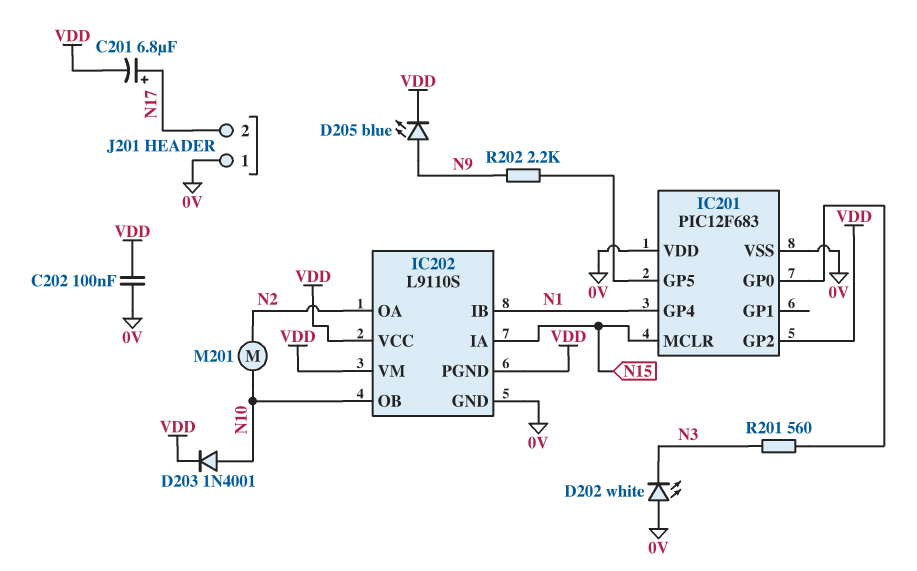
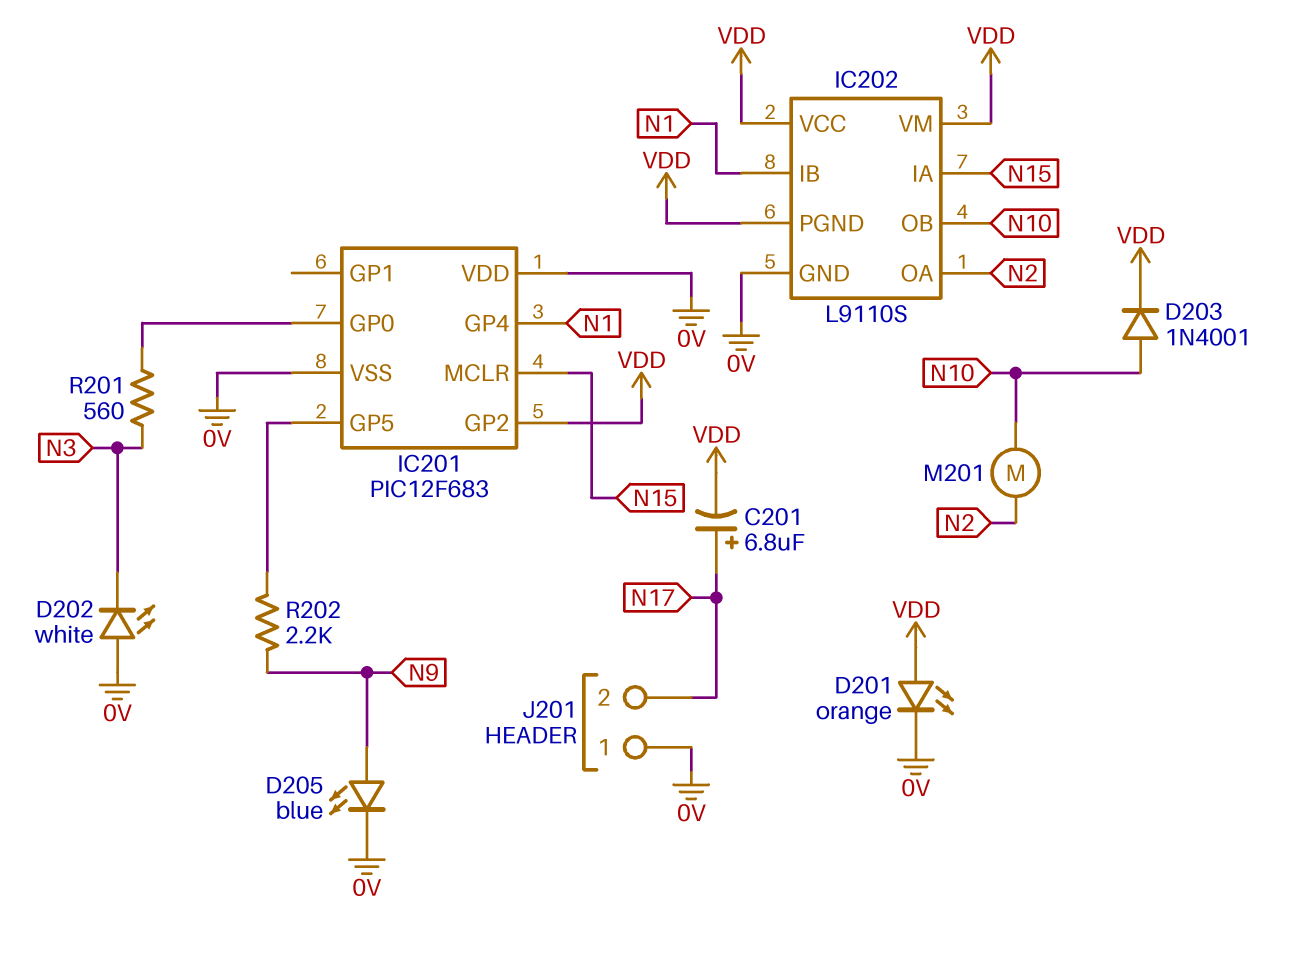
C202: 100nF (0V, VDD) -> none
D201: none -> LED orange (A VDD, K 0V)
D205: LED blue (A N9, K VDD) -> LED blue (A N9, K 0V)

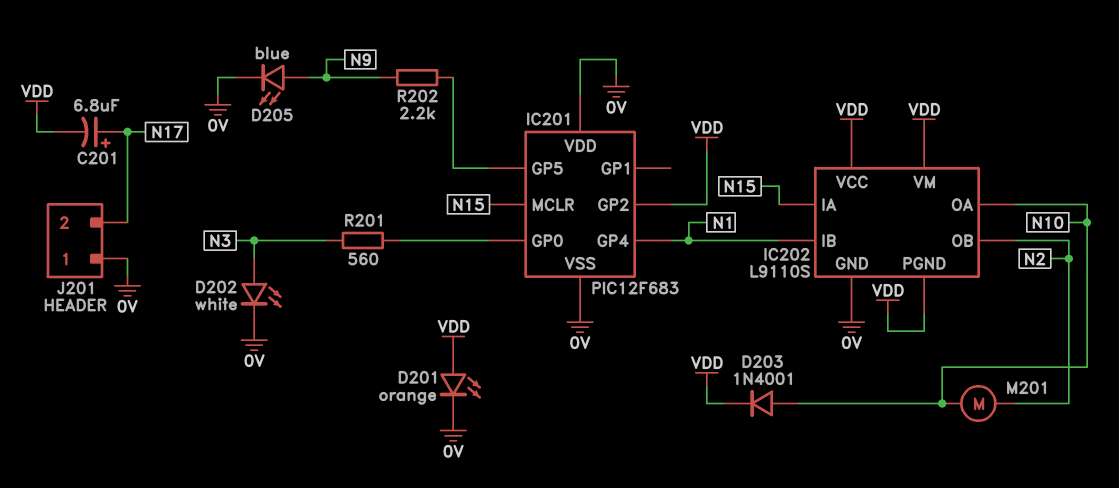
D202: LED white (A 0V, K N3) -> LED white (A N3, K 0V)
IC202 pin OA: N2 -> N10
IC202 pin OB: N10 -> N2

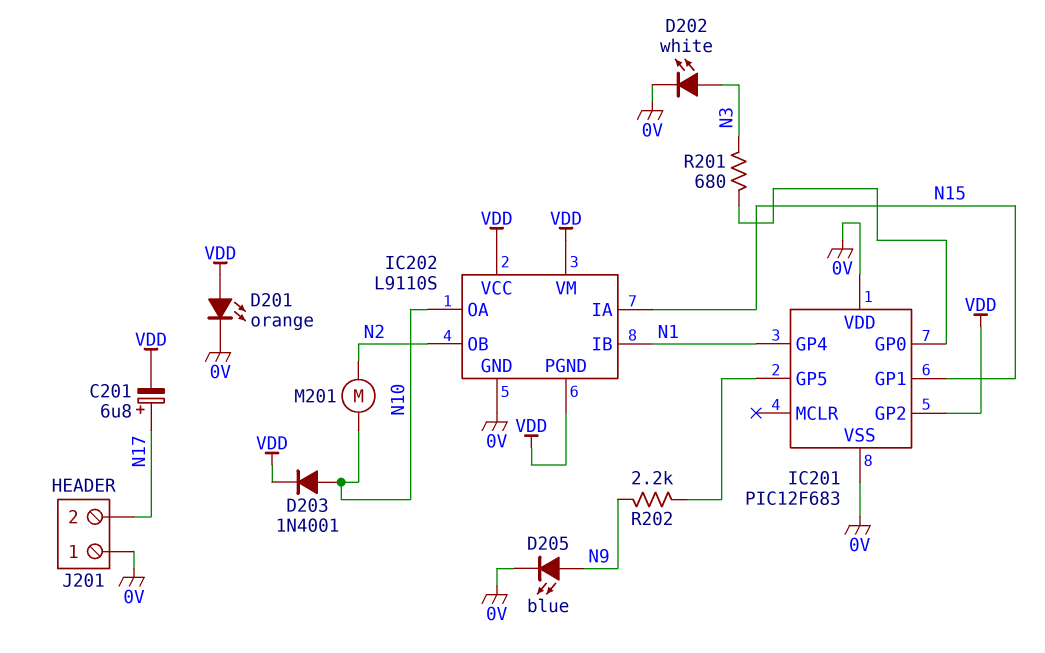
IC201 pin GP1: none -> N15
IC201 pin MCLR: N15 -> none
R201: 560 (IC201/GP0, N3) -> 680 (IC201/GP0, N3)

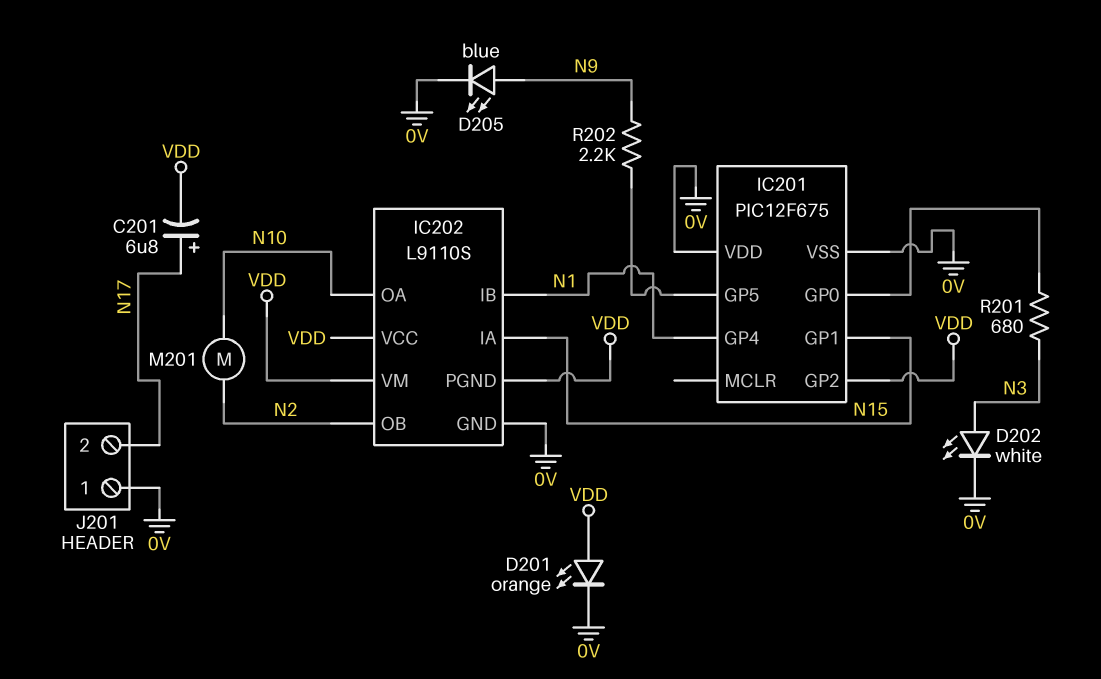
D203: diode 1N4001 (A N10, K VDD) -> none
IC201: PIC12F683 -> PIC12F675

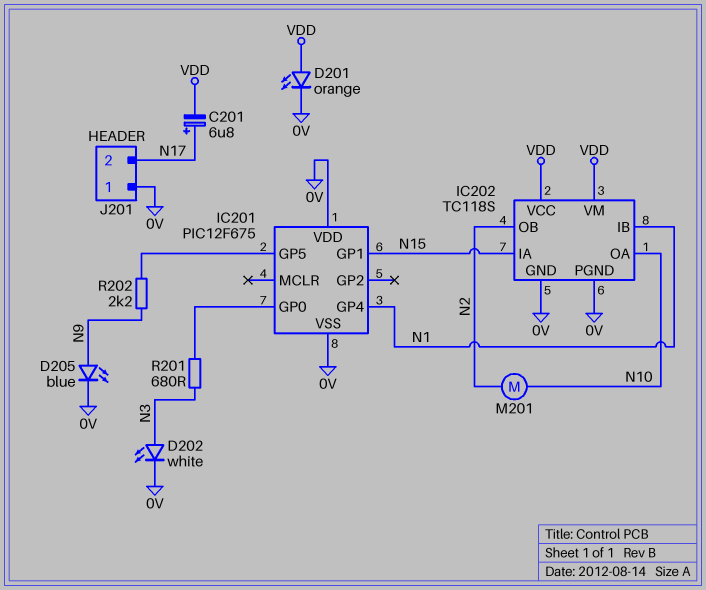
IC201 pin GP2: VDD -> none
IC202: L9110S -> TC118S
IC202 pin PGND: VDD -> 0V

